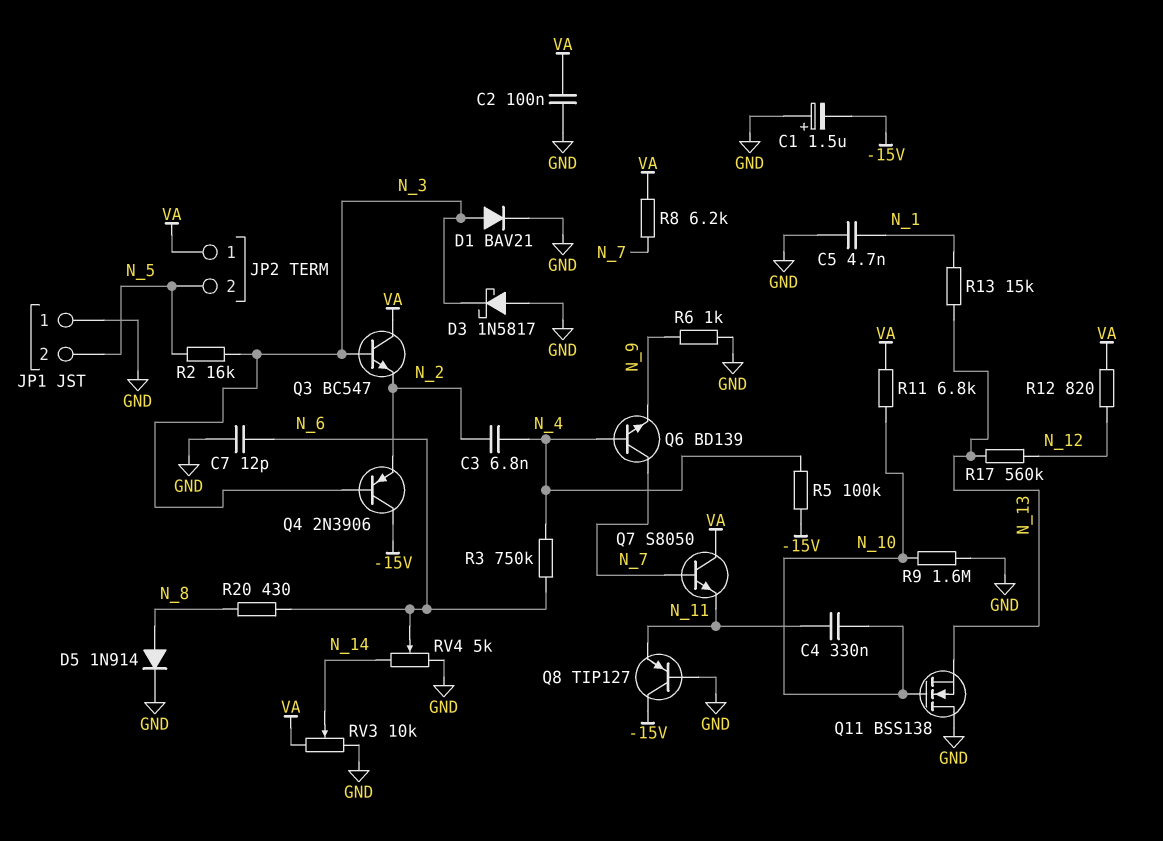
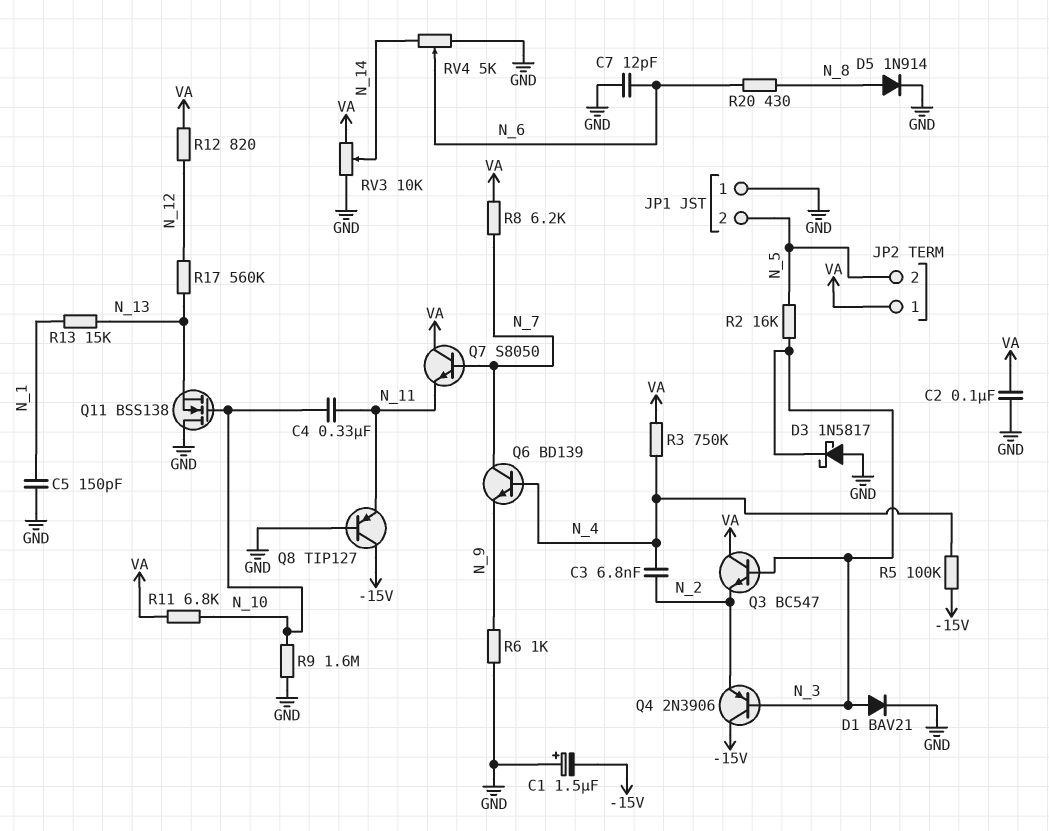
C5: 4.7nF (GND, N_1) -> 150pF (GND, N_1)
R3: 750k (N_4, N_6) -> 750k (N_4, VA)

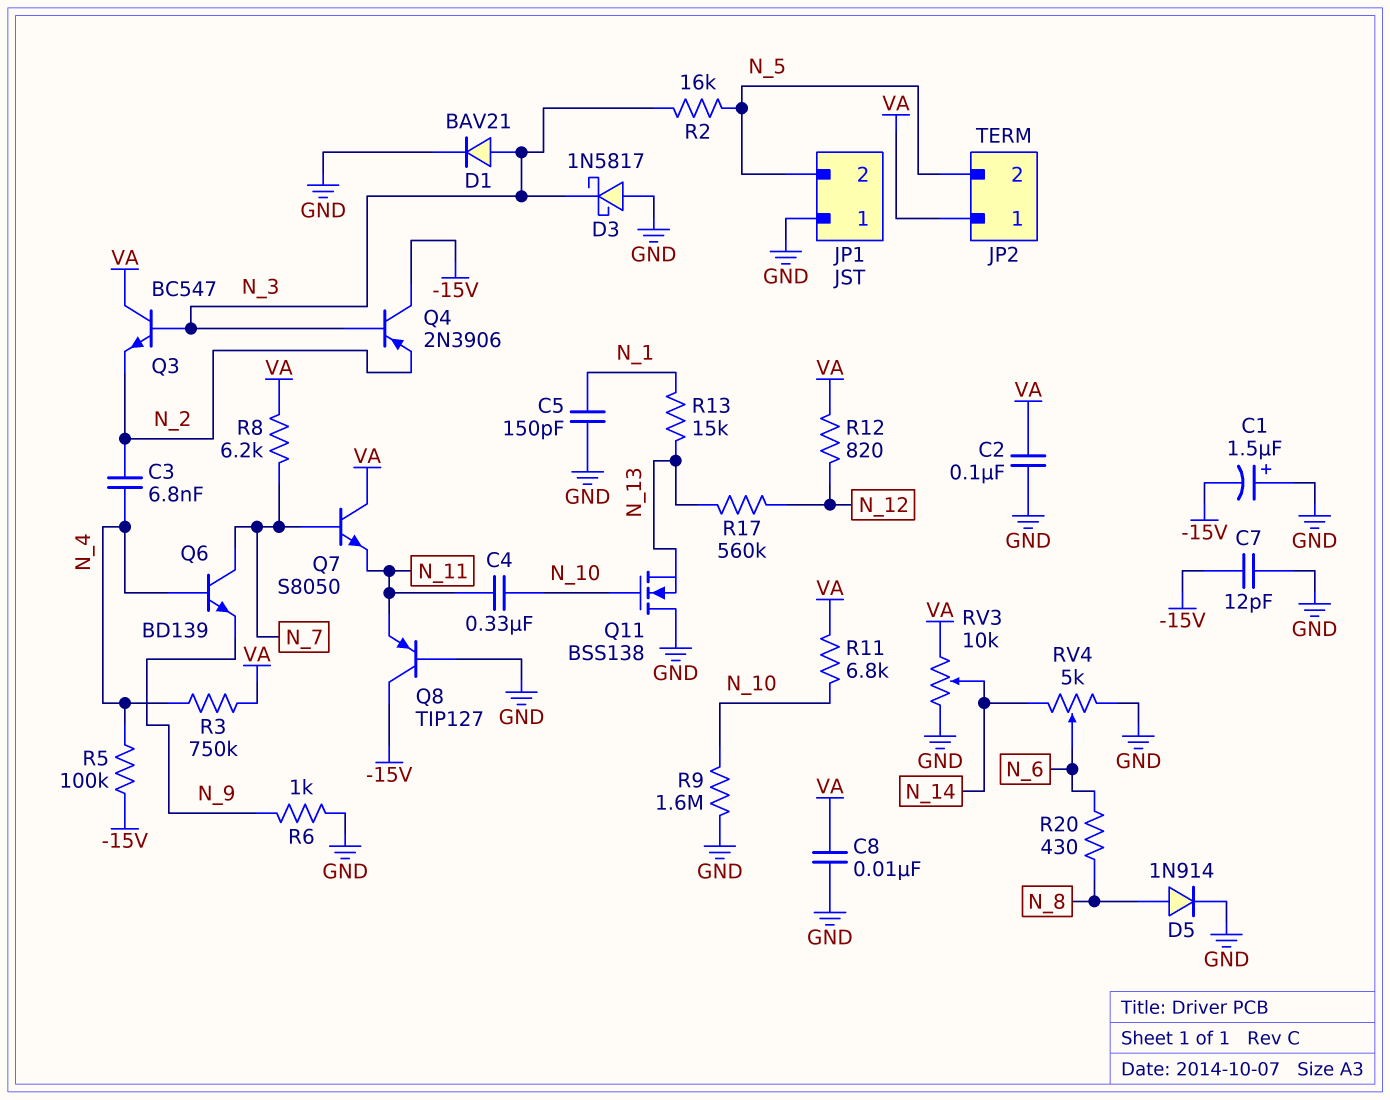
C7: 12pF (GND, N_6) -> 12pF (-15V, GND)
C8: none -> 10nF (GND, VA)

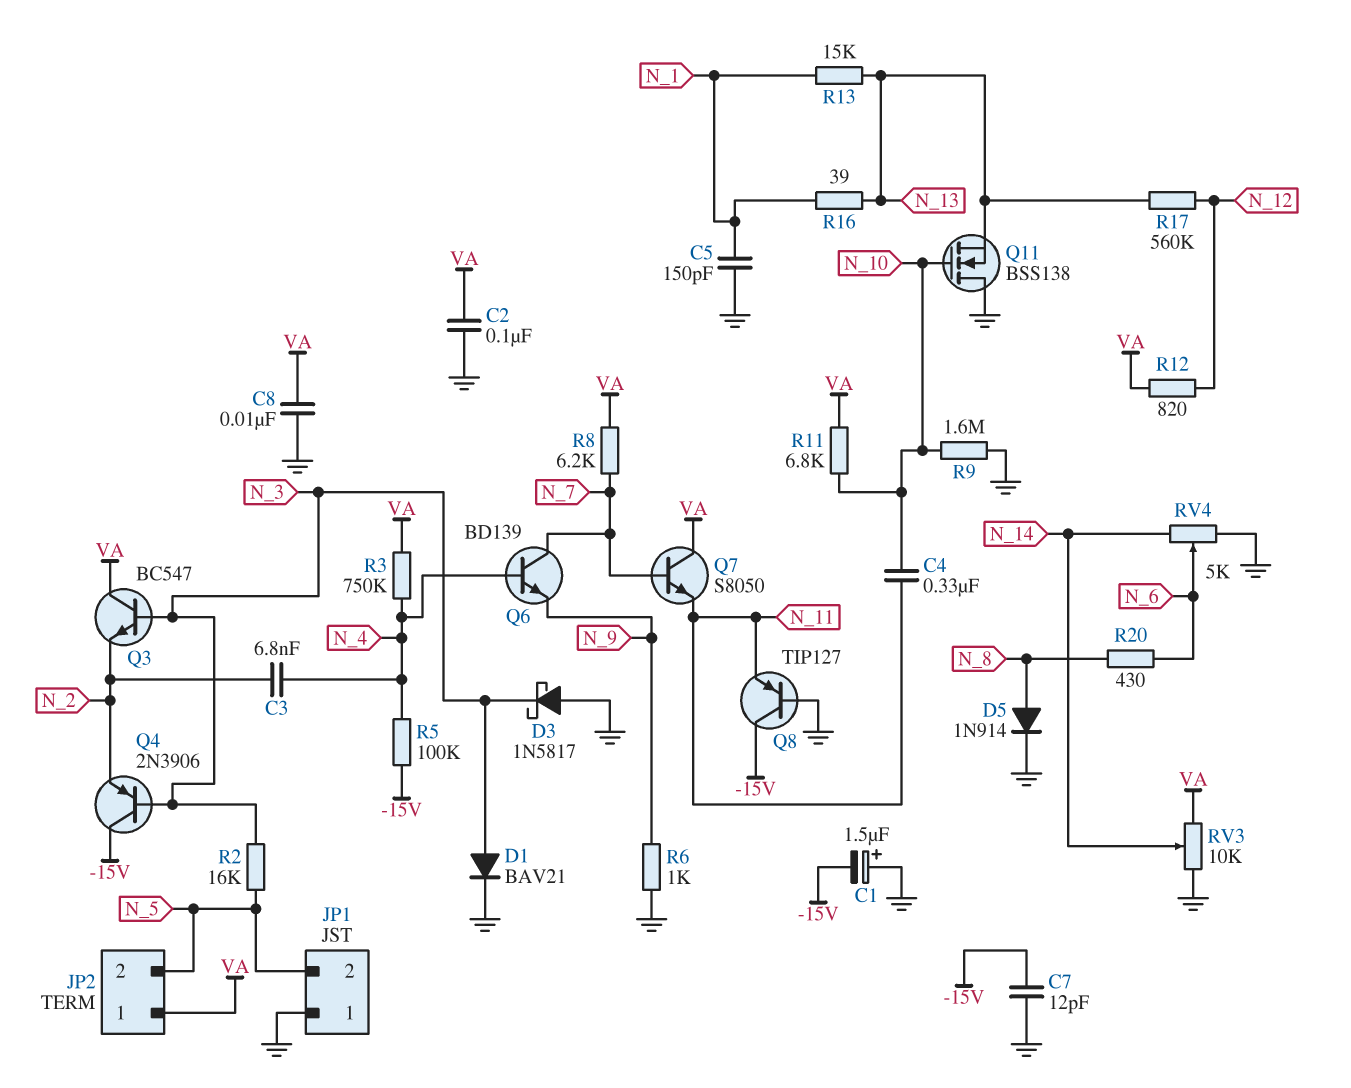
R16: none -> 39 (N_1, N_13)

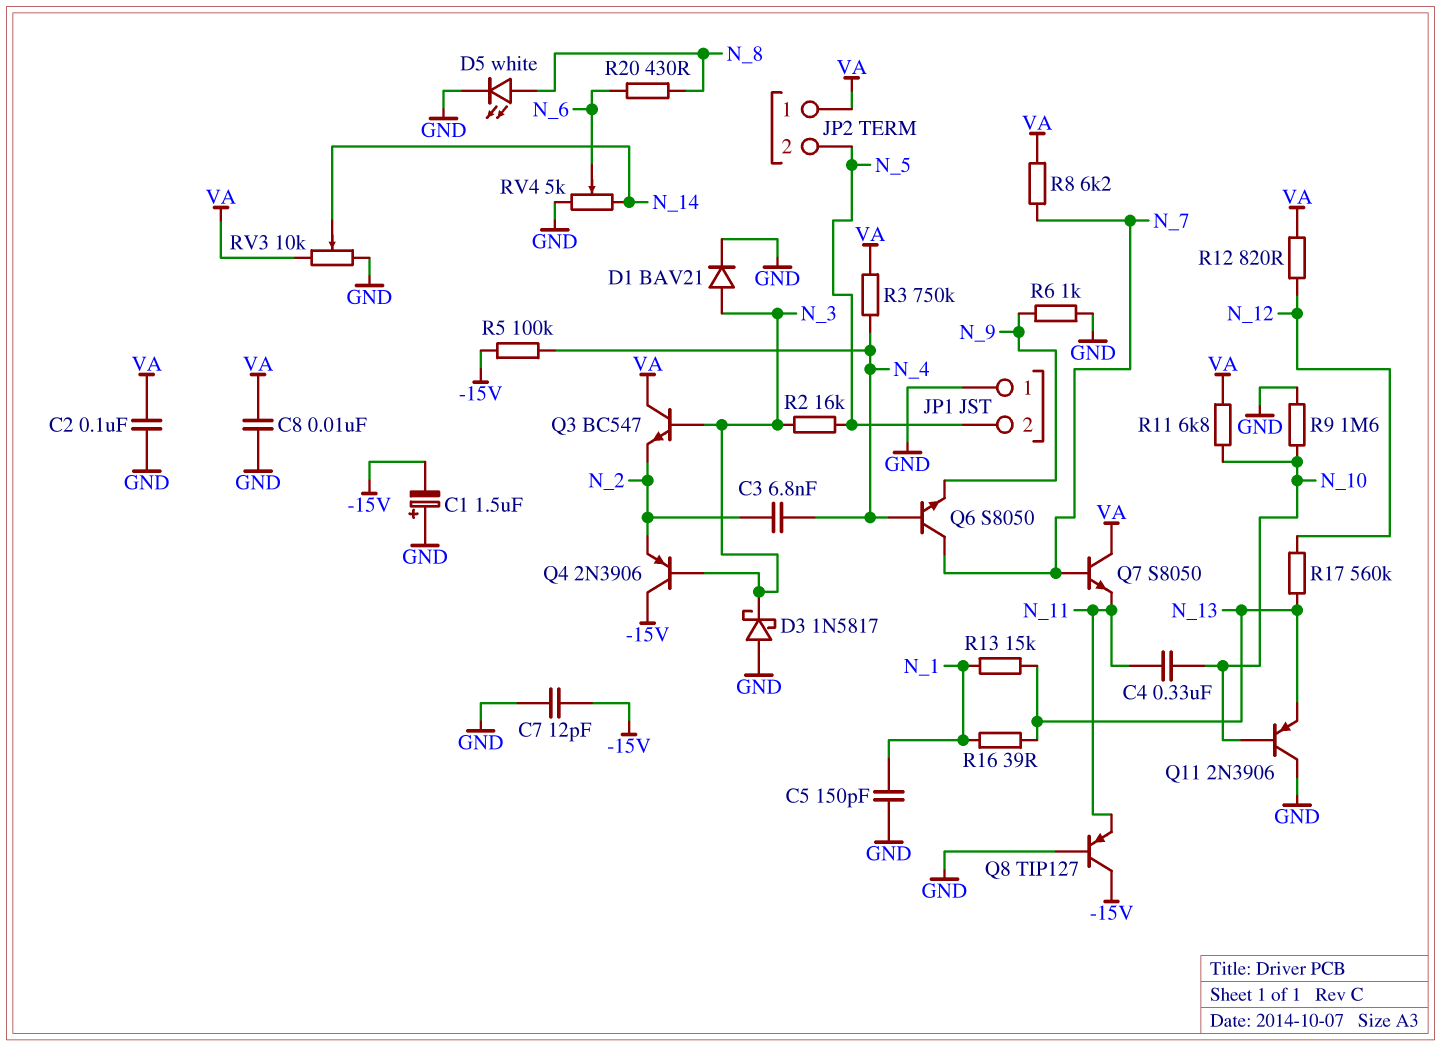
D5: diode 1N914 (A N_8, K GND) -> LED white (A N_8, K GND)
Q6: NPN BD139 (B N_4, C N_7, E N_9) -> NPN S8050 (B N_4, C N_7, E N_9)
Q11: NMOS BSS138 (G N_10, D GND, S N_13) -> PNP 2N3906 (B N_10, C GND, E N_13)

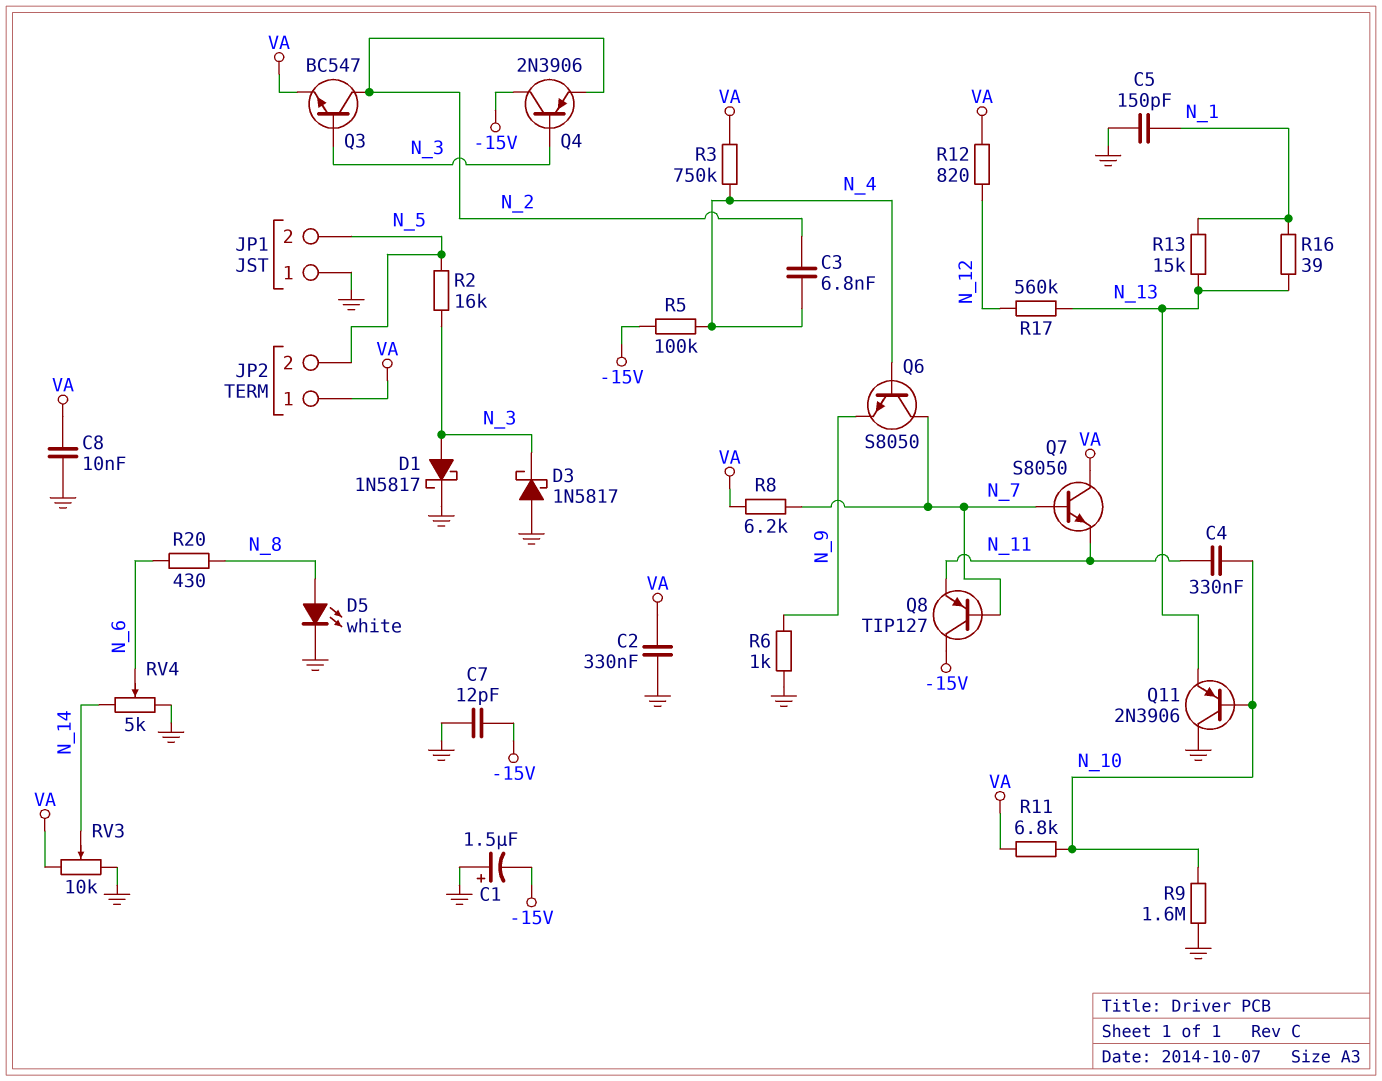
C2: 100nF (GND, VA) -> 330nF (GND, VA)
D1: diode BAV21 (A N_3, K GND) -> schottky 1N5817 (A N_3, K GND)
Q3: NPN BC547 (B N_3, C VA, E N_2) -> NPN BC547 (B N_3, C N_2, E VA)
Q8: PNP TIP127 (B GND, C -15V, E N_11) -> PNP TIP127 (B N_7, C -15V, E N_11)

